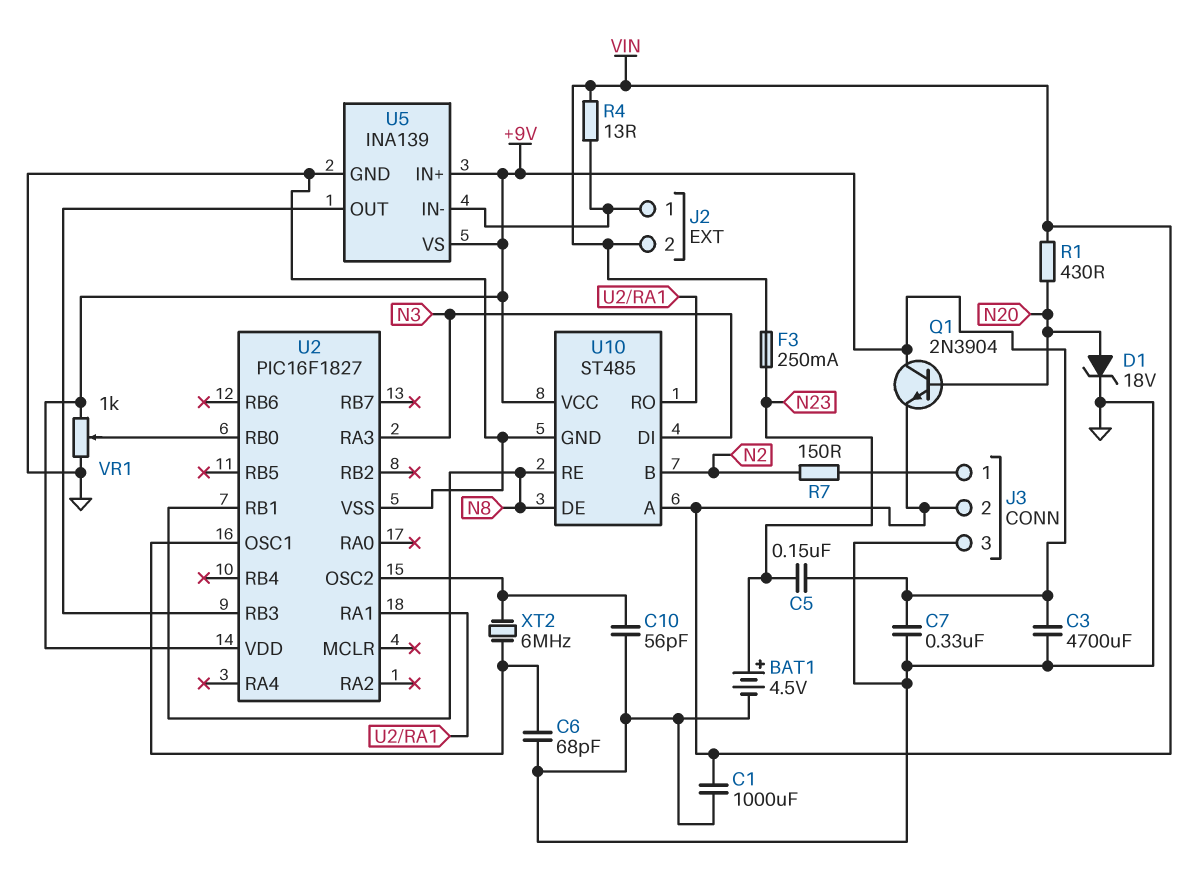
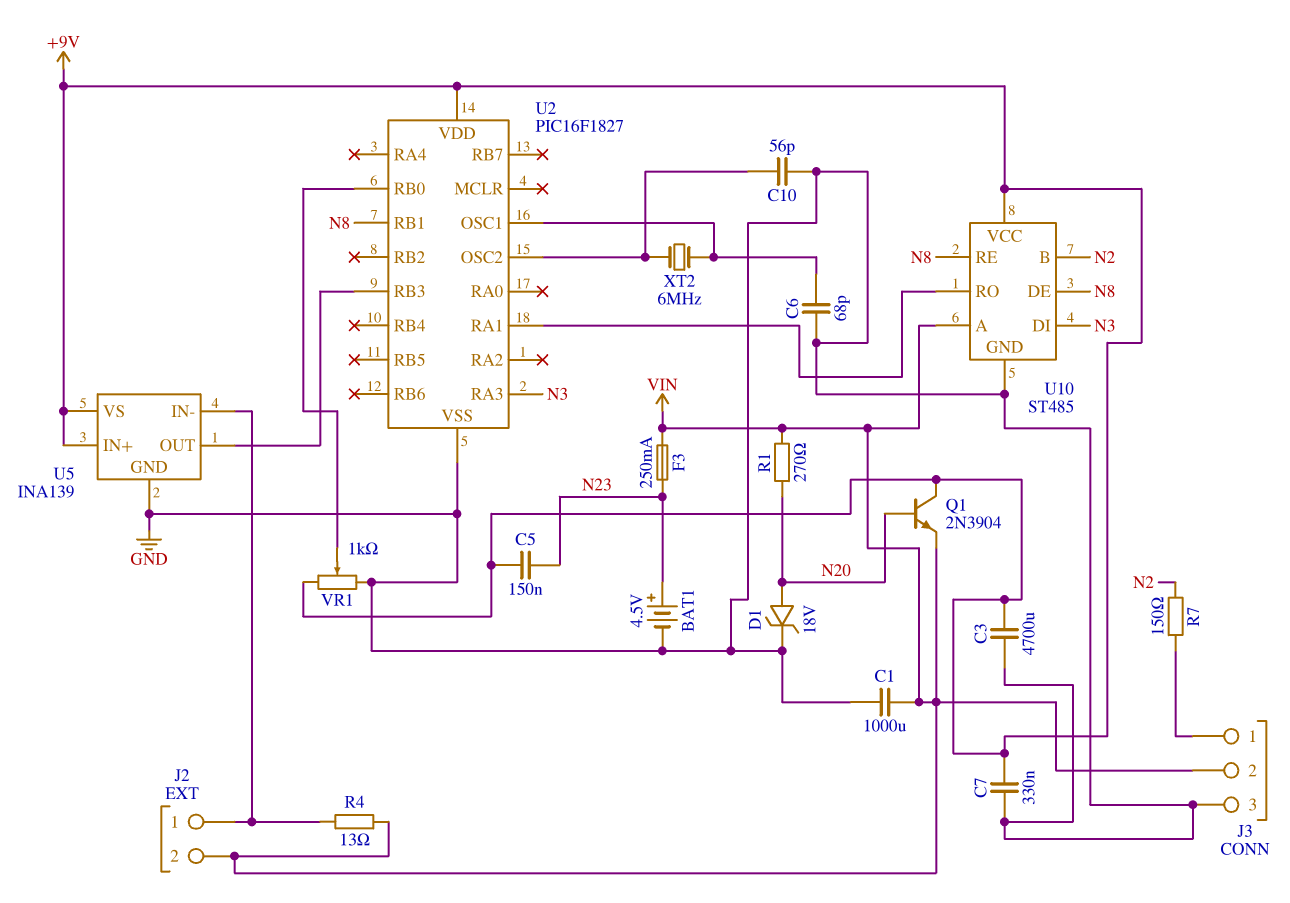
R1: 430 (N20, VIN) -> 270 (N20, VIN)

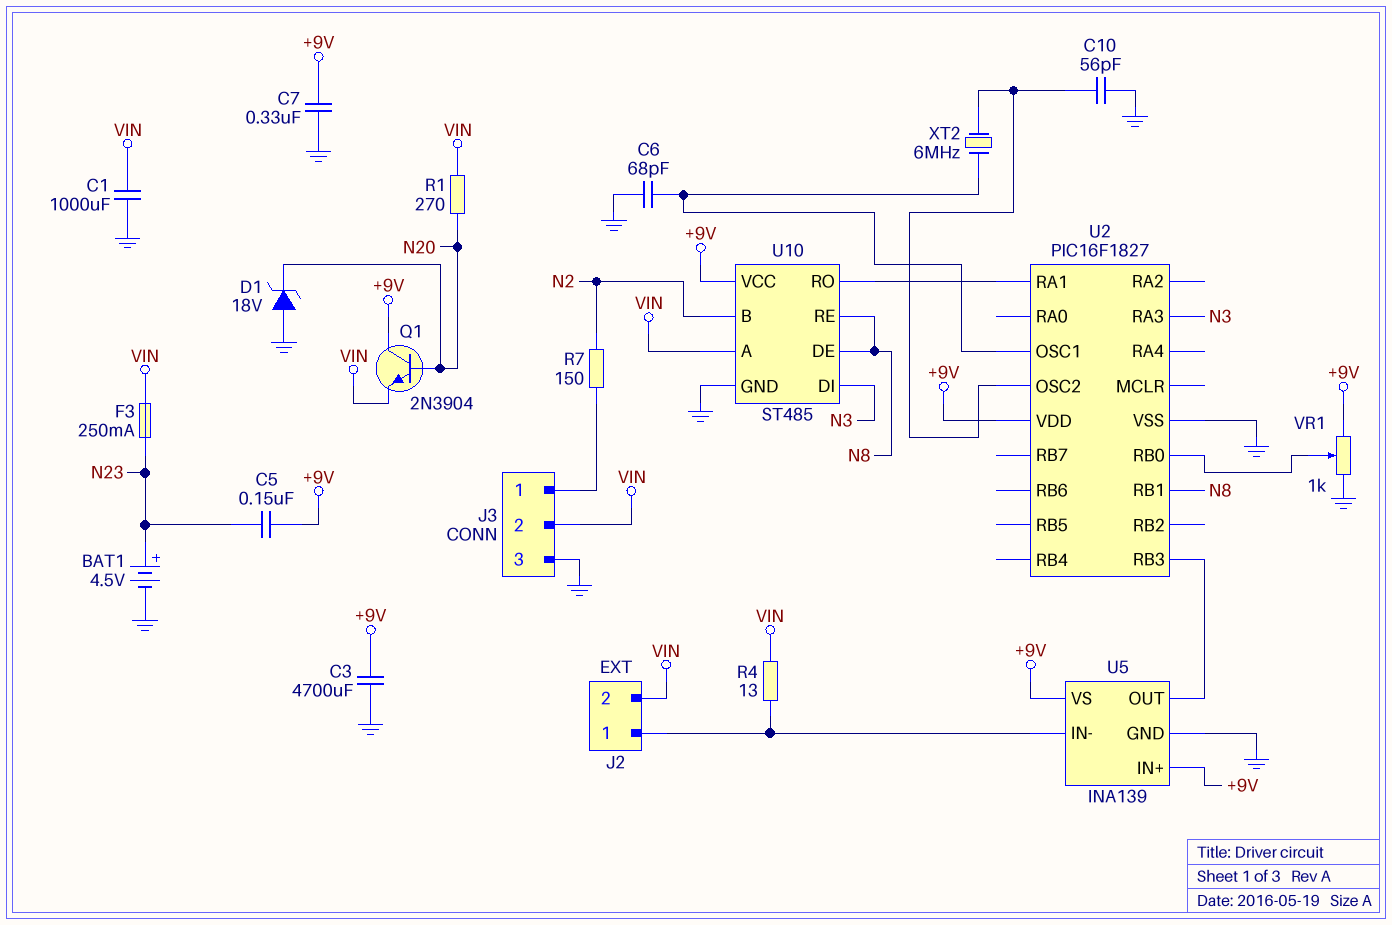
D1: zener 18V (A N20, K GND) -> zener 18V (A GND, K N20)

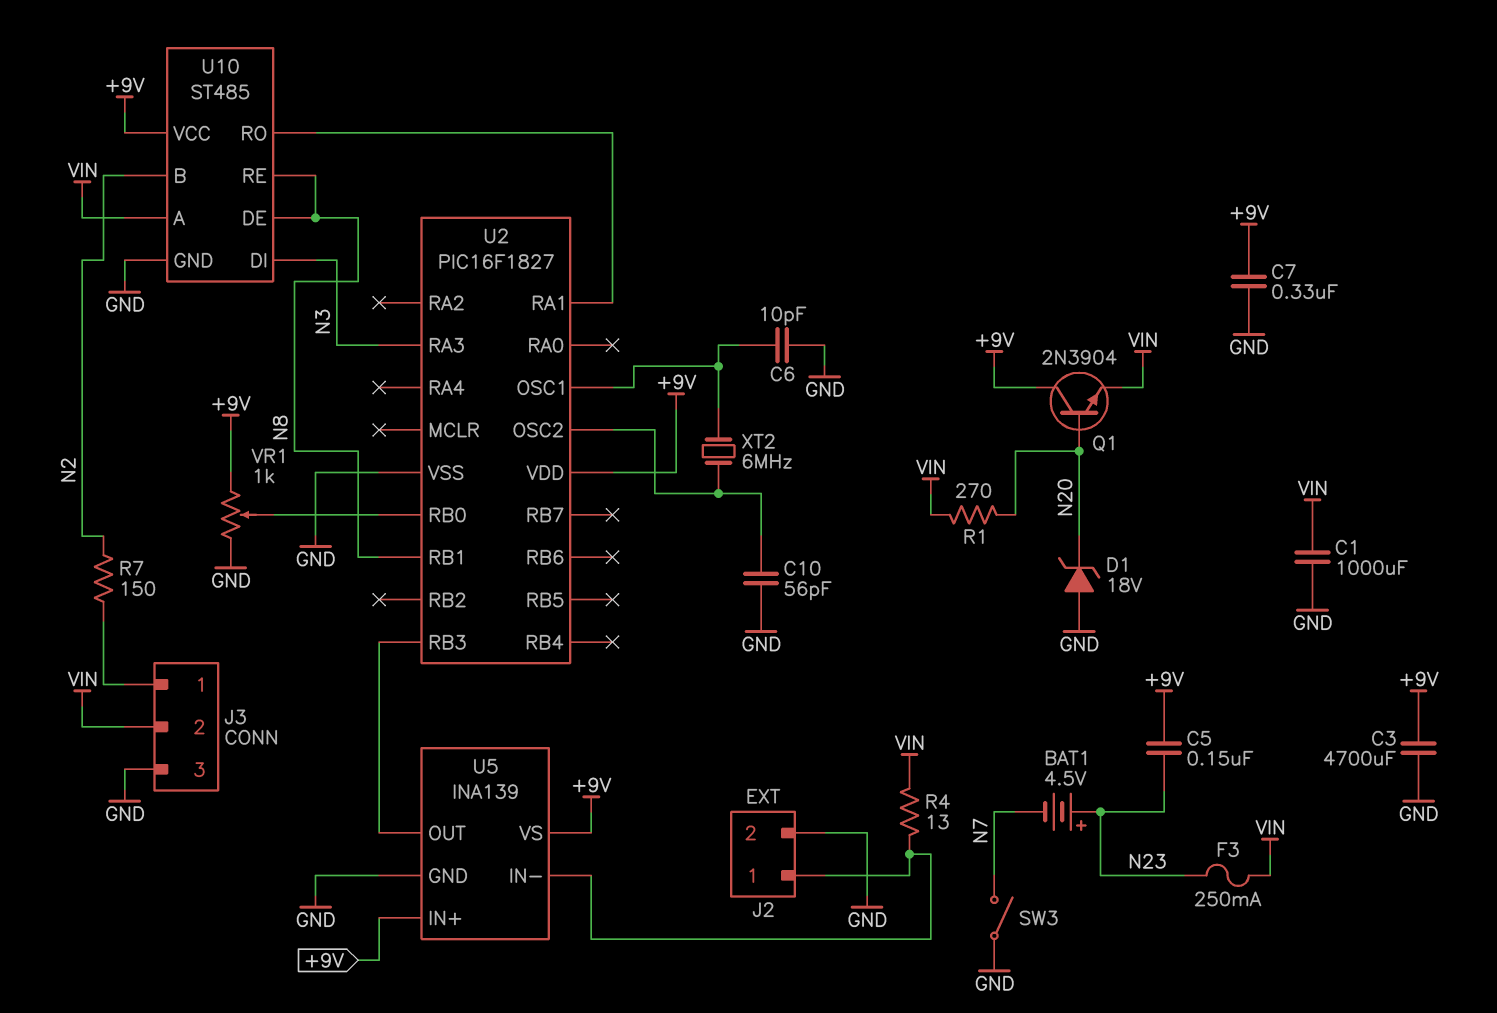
BAT1: 4.5V (plus N23, minus GND) -> 4.5V (plus N23, minus N7)
C6: 68pF (GND, U2/OSC1) -> 10pF (GND, U2/OSC1)
J2 pin 2: VIN -> GND
SW3: none -> switch (GND, N7)

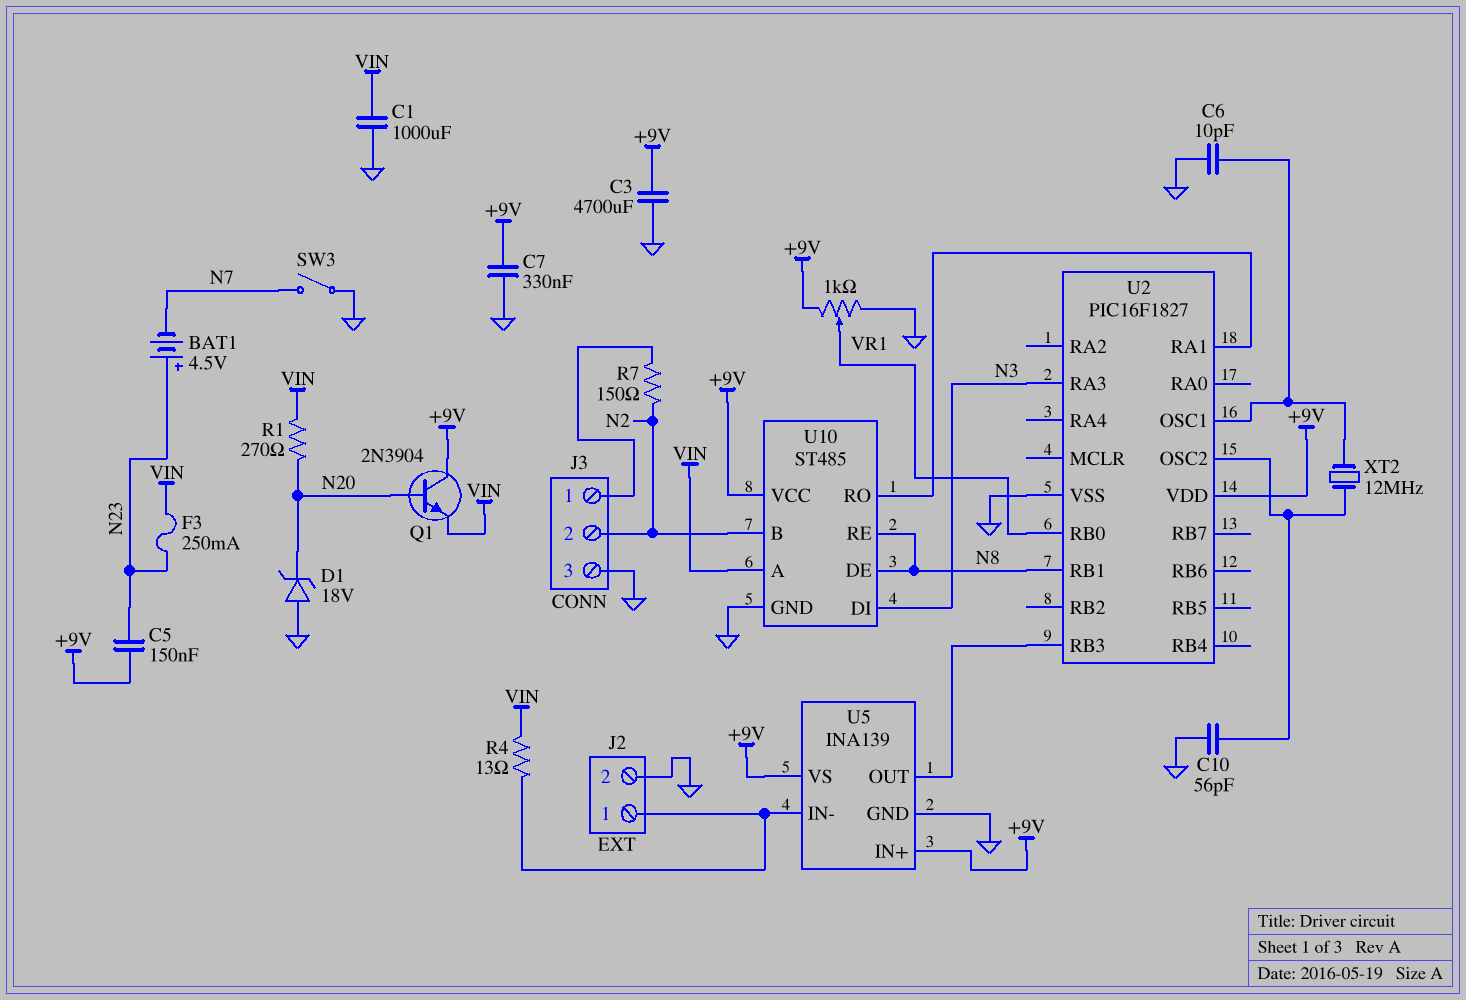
J3 pin 2: VIN -> N2
XT2: 6MHz (U2/OSC1, U2/OSC2) -> 12MHz (U2/OSC1, U2/OSC2)

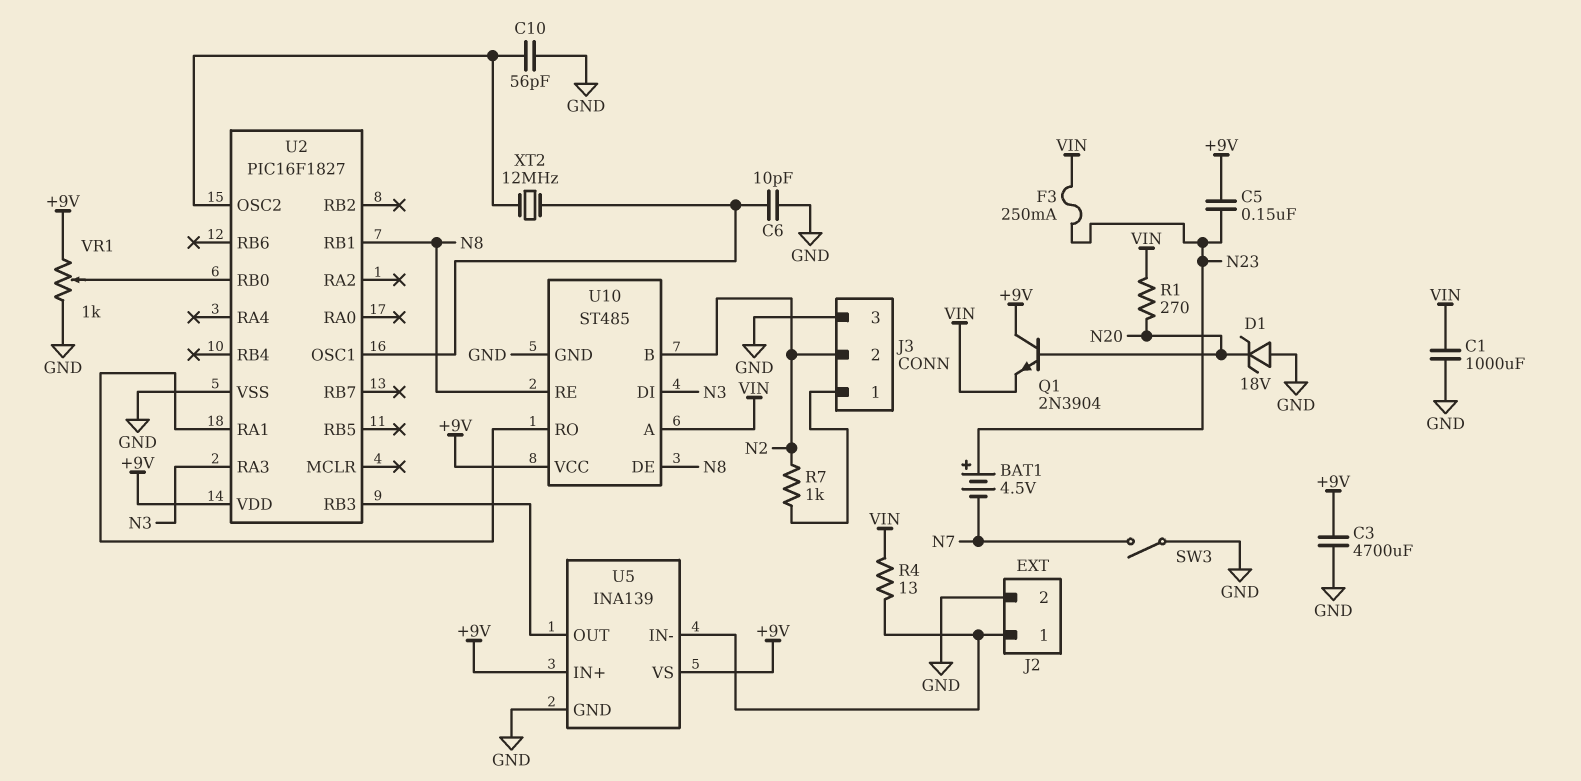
C7: 330nF (+9V, GND) -> none
R7: 150 (J3/1, N2) -> 1k (J3/1, N2)

